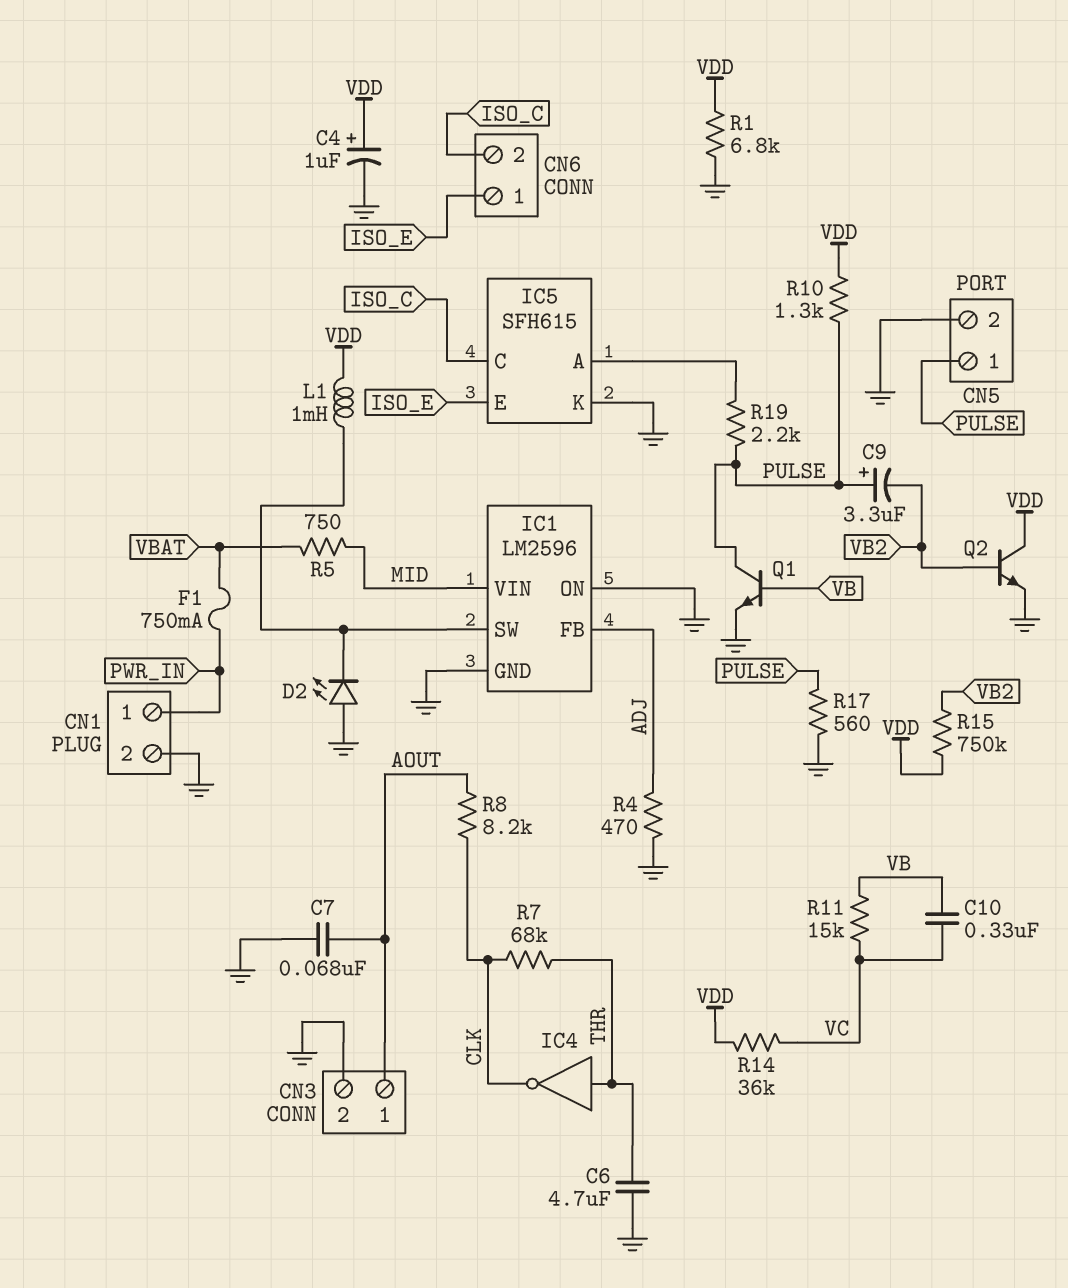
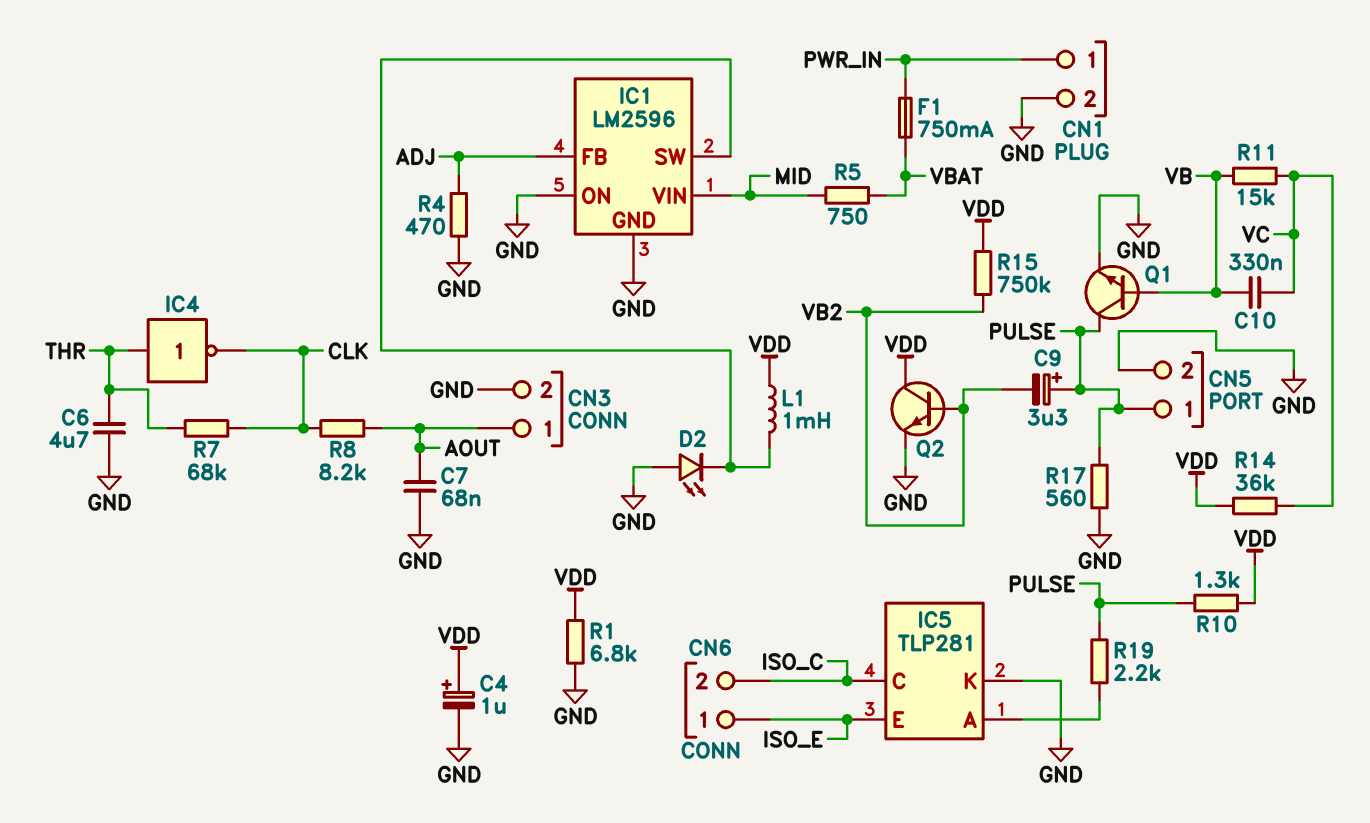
IC5: SFH615 -> TLP281

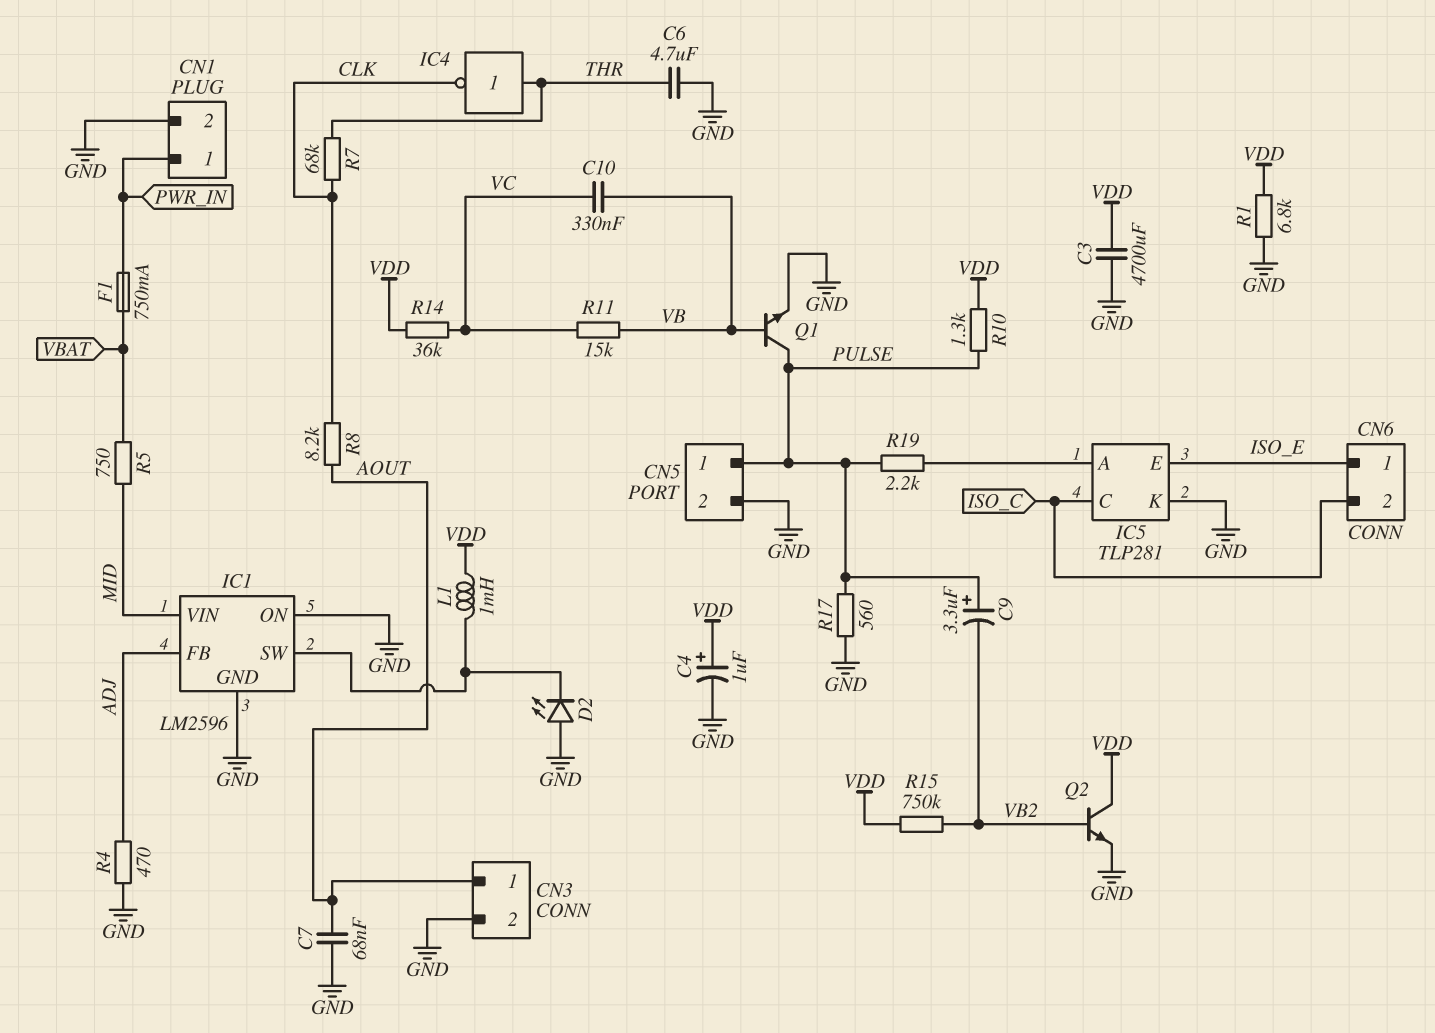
C3: none -> 4700uF (GND, VDD)

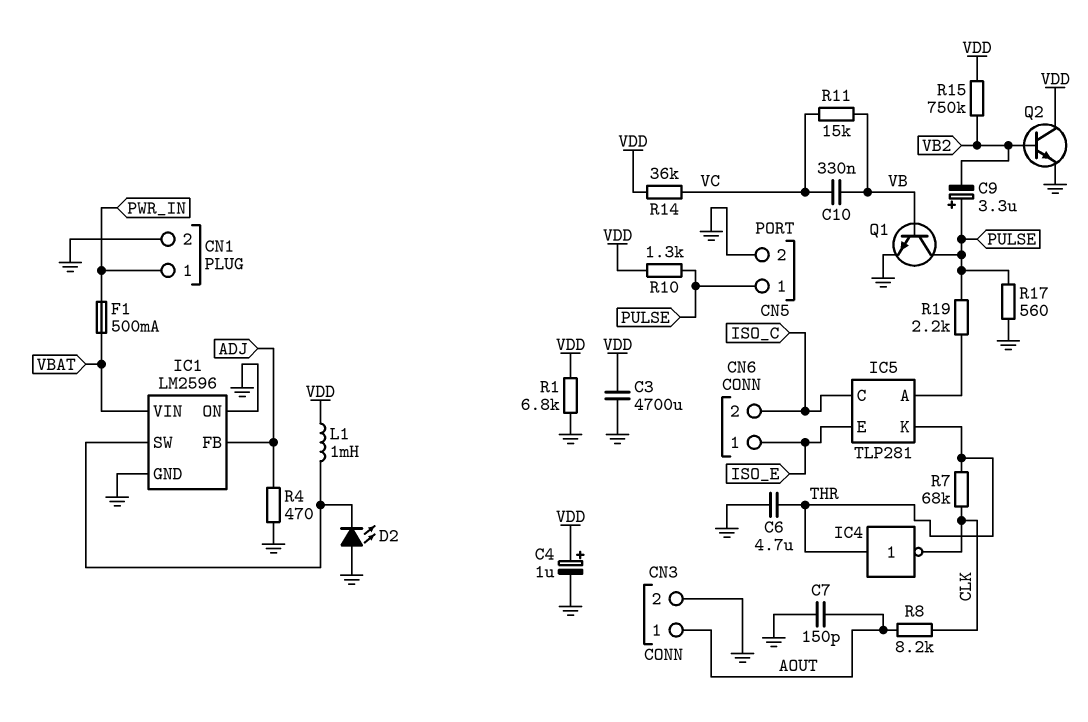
C7: 68nF (AOUT, GND) -> 150pF (AOUT, GND)
F1: 750mA (PWR_IN, VBAT) -> 500mA (PWR_IN, VBAT)
IC1 pin VIN: MID -> VBAT
IC5 pin K: GND -> THR
R5: 750 (MID, VBAT) -> none

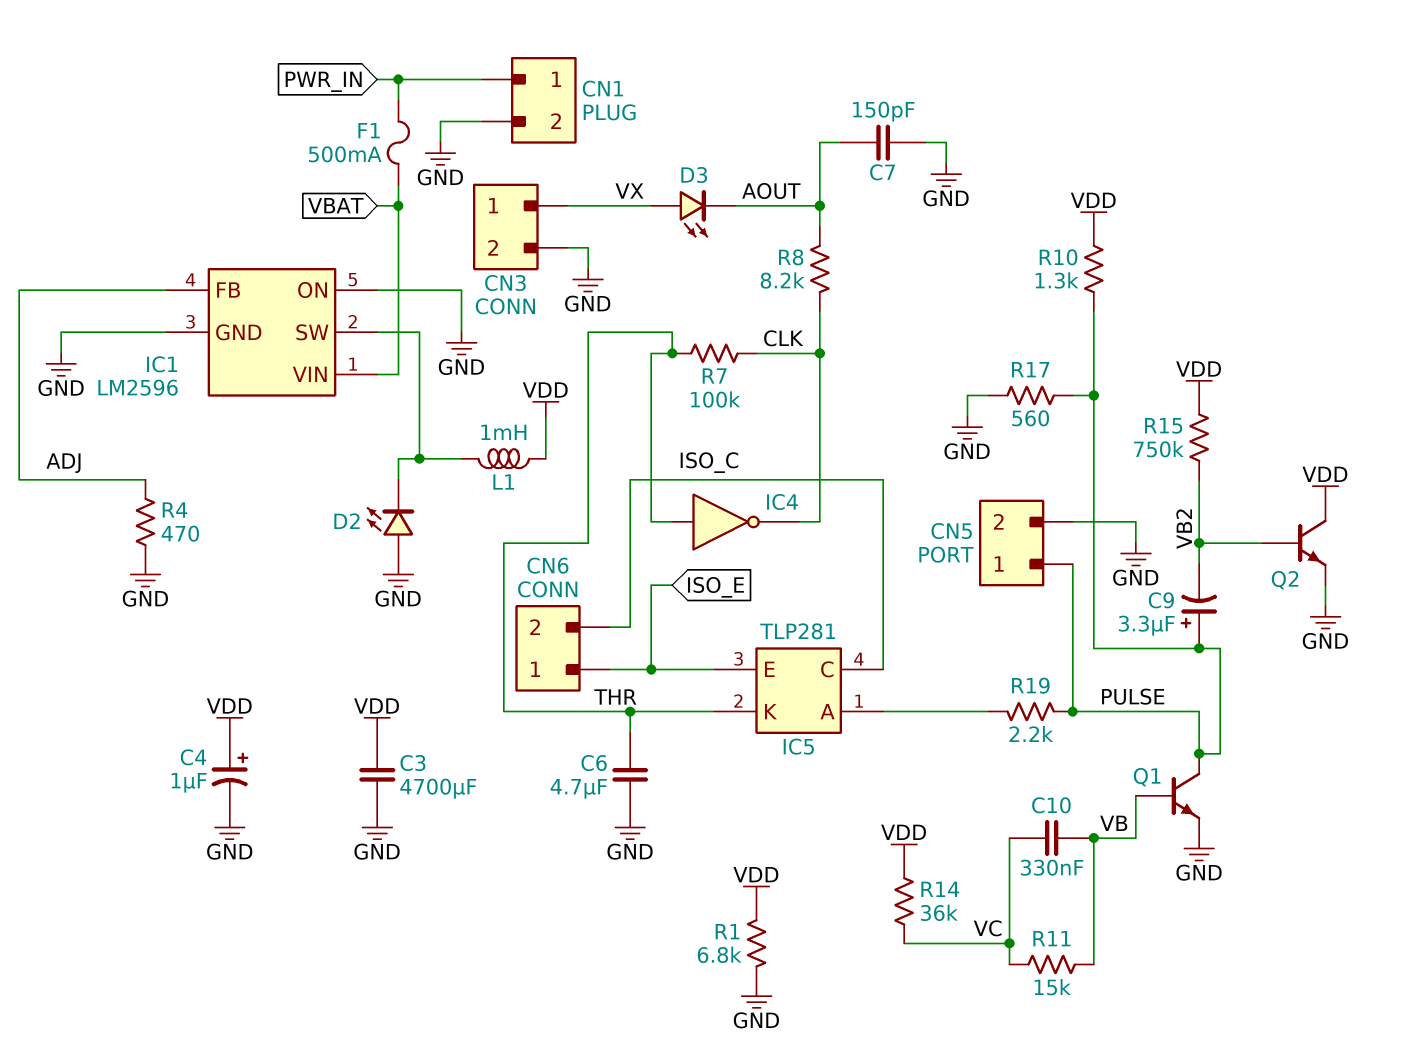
CN3 pin 1: AOUT -> VX
D3: none -> LED (A VX, K AOUT)
R7: 68k (CLK, THR) -> 100k (CLK, THR)

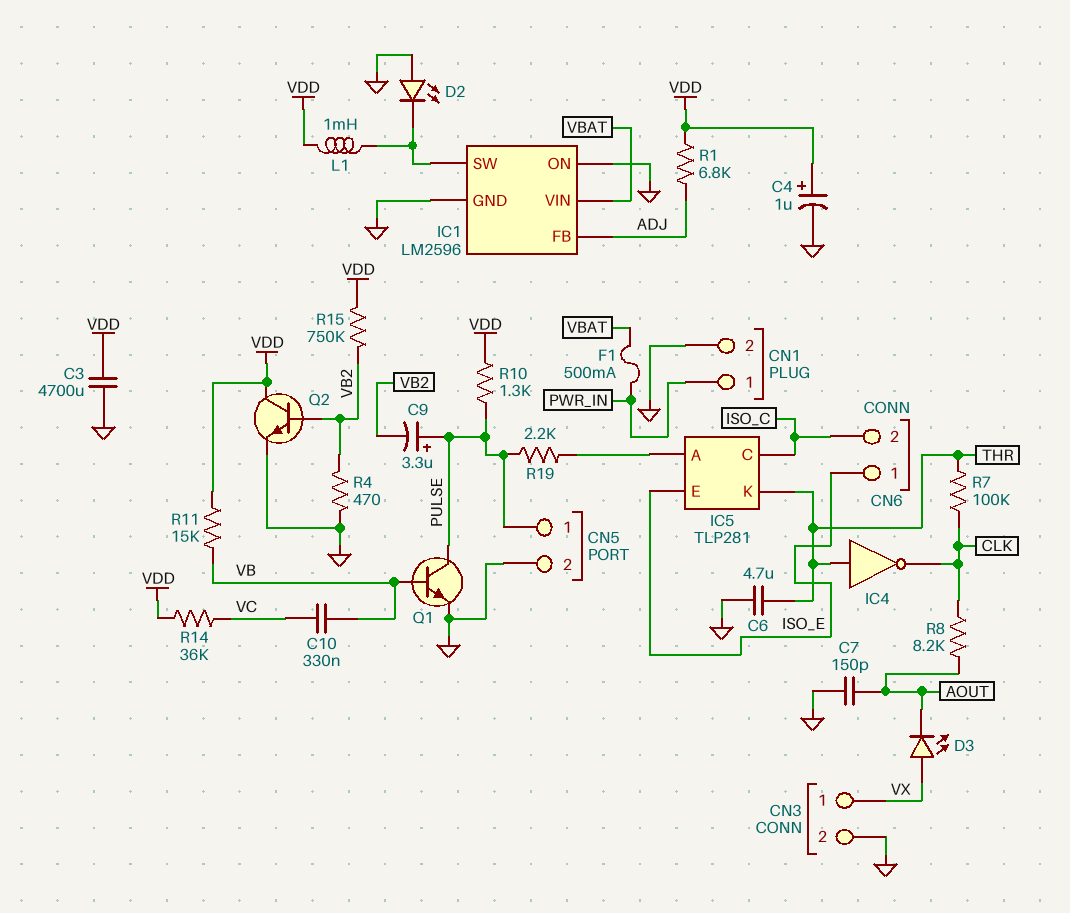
R1: 6.8k (GND, VDD) -> 6.8k (ADJ, VDD)
R4: 470 (ADJ, GND) -> 470 (GND, VB2)
R11: 15k (VB, VC) -> 15k (VB, VDD)
R17: 560 (GND, PULSE) -> none

